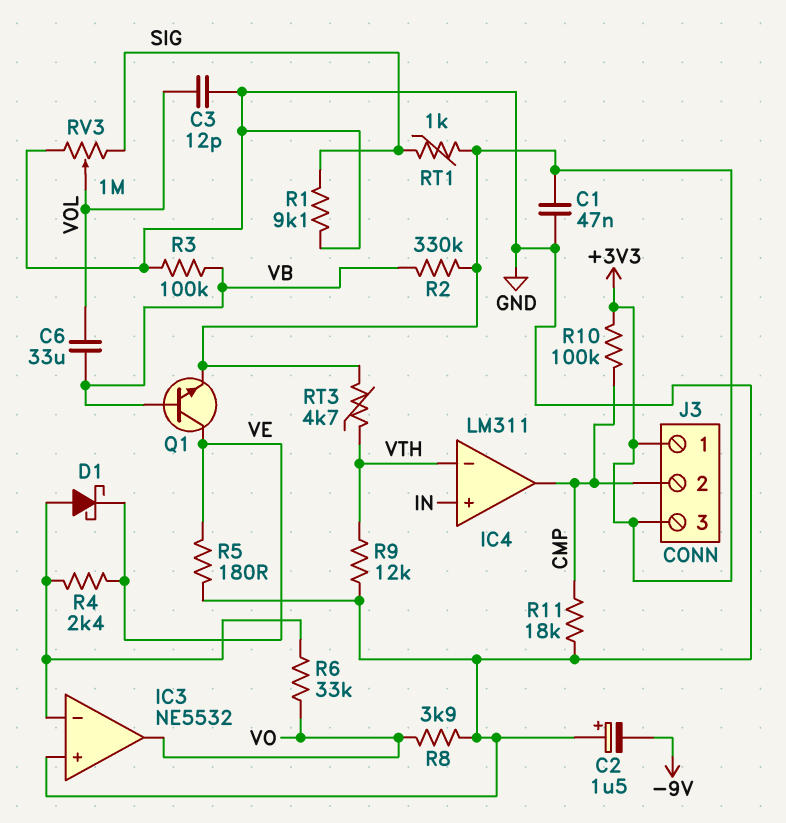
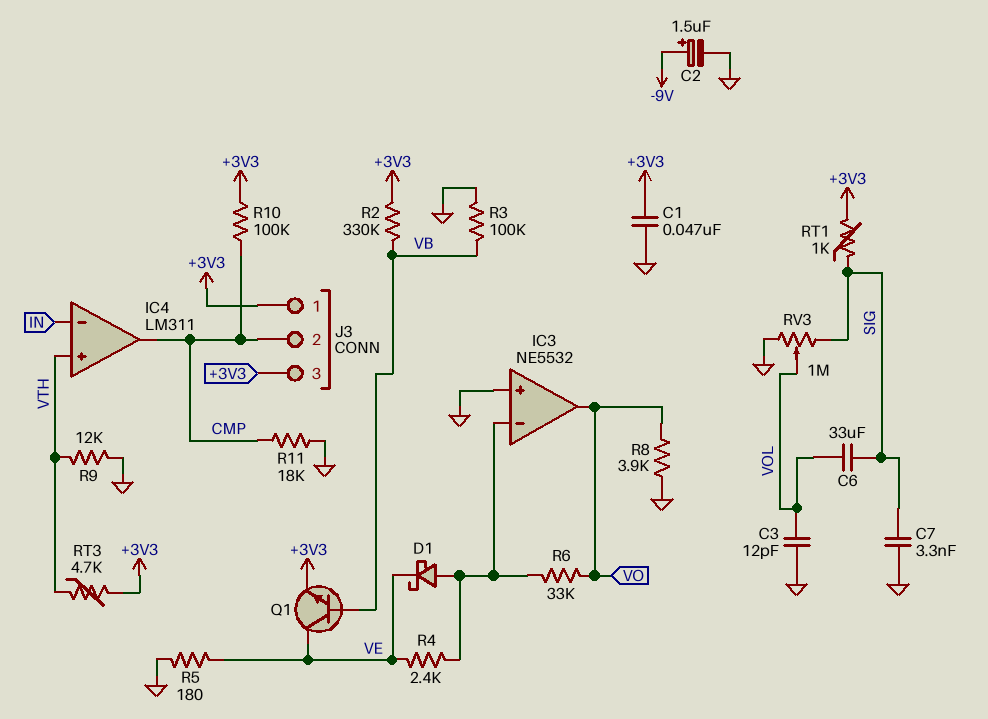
C2: 1.5uF (plus GND, minus -9V) -> 1.5uF (plus -9V, minus GND)
C6: 33uF (VB, VOL) -> 33uF (SIG, VOL)
C7: none -> 3.3nF (GND, SIG)
IC4 pin in+: IN -> VTH
IC4 pin in-: VTH -> IN
R1: 9.1k (GND, SIG) -> none

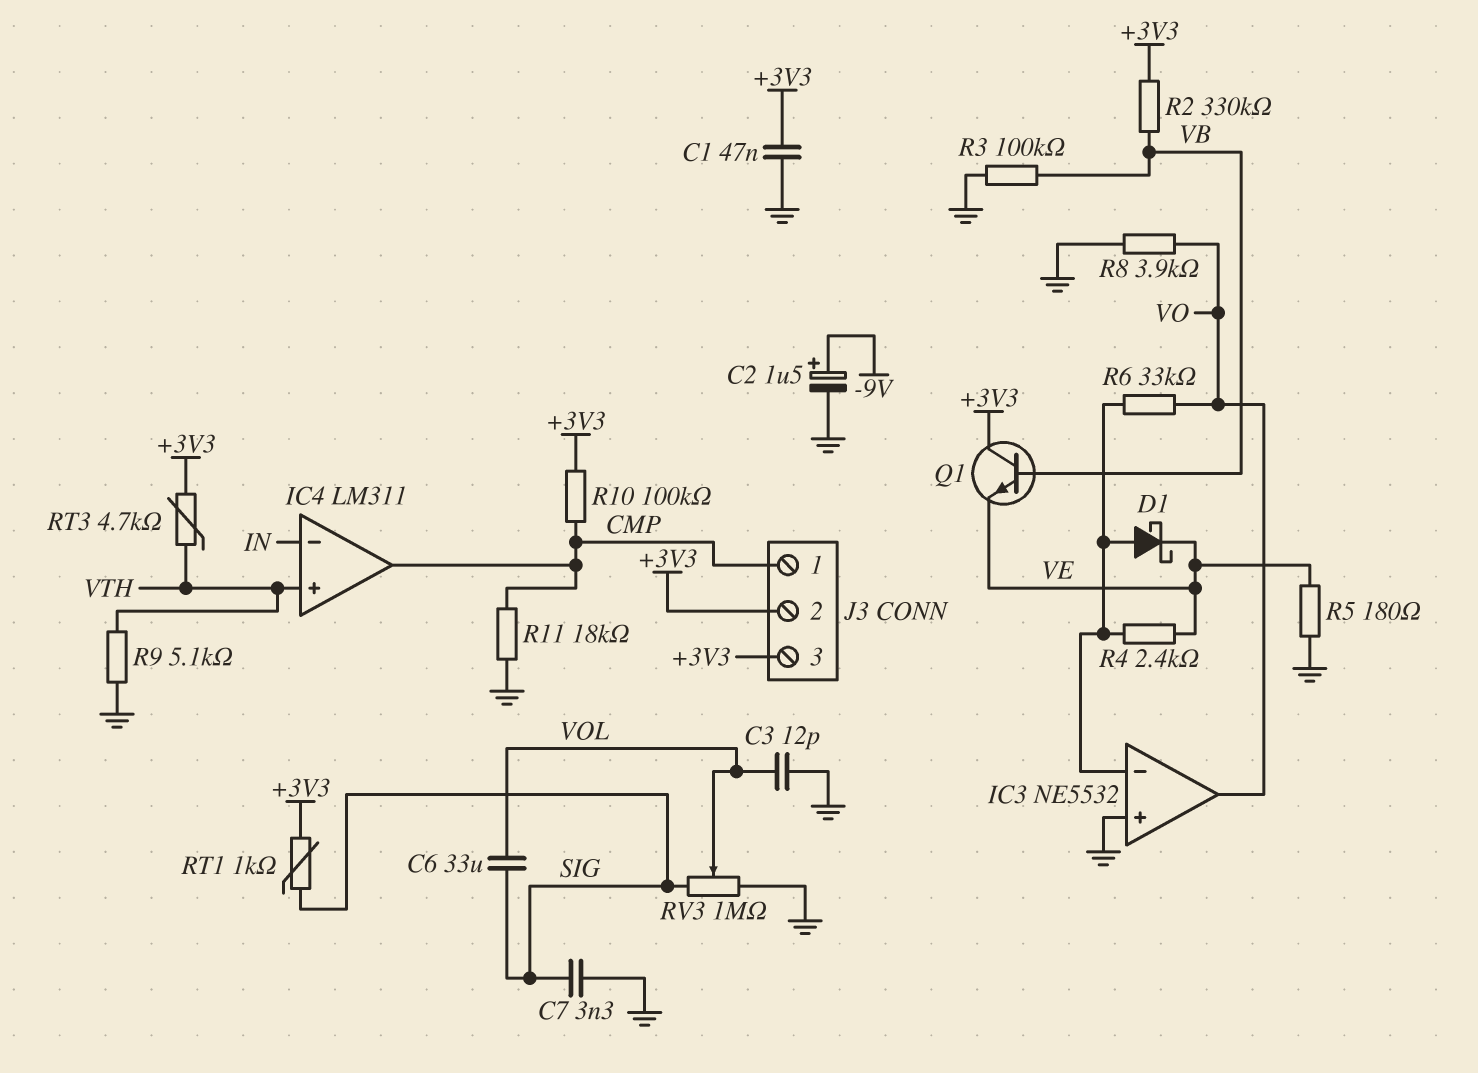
J3 pin 1: +3V3 -> CMP
J3 pin 2: CMP -> +3V3
Q1: NPN (B VB, C VE, E +3V3) -> NPN (B VB, C +3V3, E VE)
R9: 12k (GND, VTH) -> 5.1k (GND, VTH)

